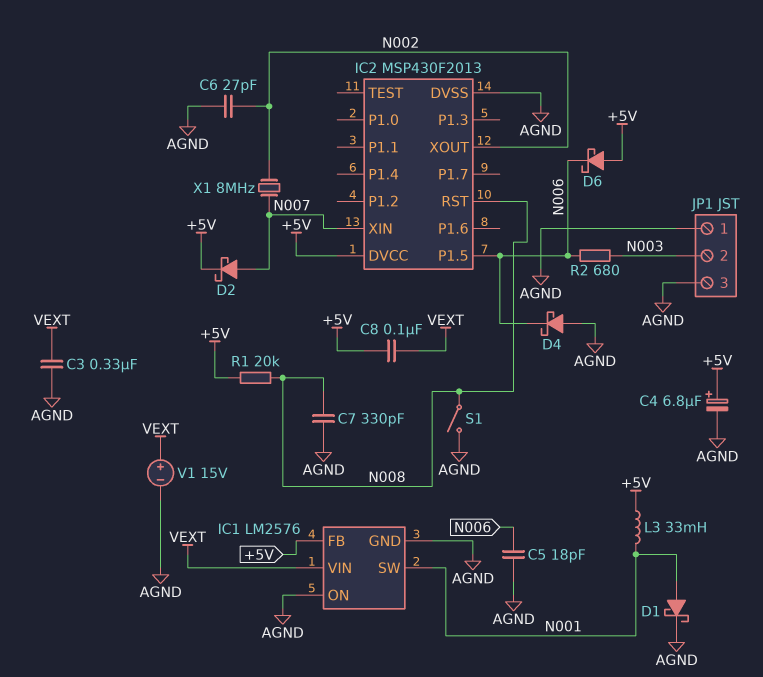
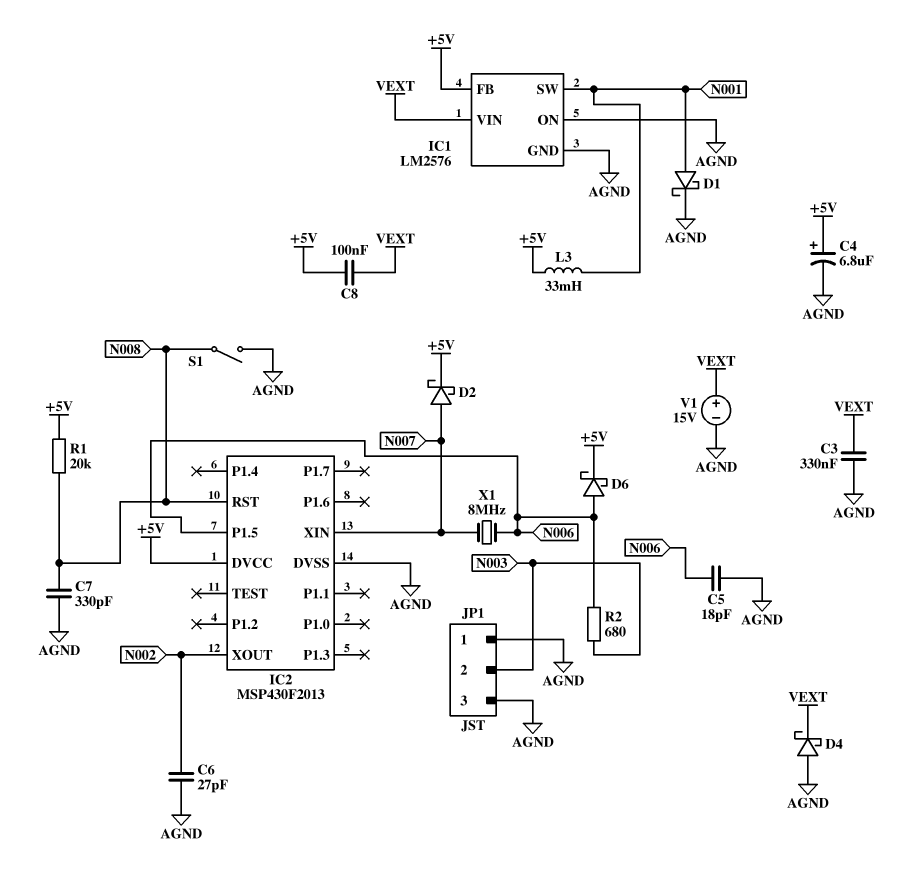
D4: schottky (A AGND, K N006) -> schottky (A AGND, K VEXT)
D6: schottky (A +5V, K N006) -> schottky (A N006, K +5V)
X1: 8MHz (N002, N007) -> 8MHz (N006, N007)

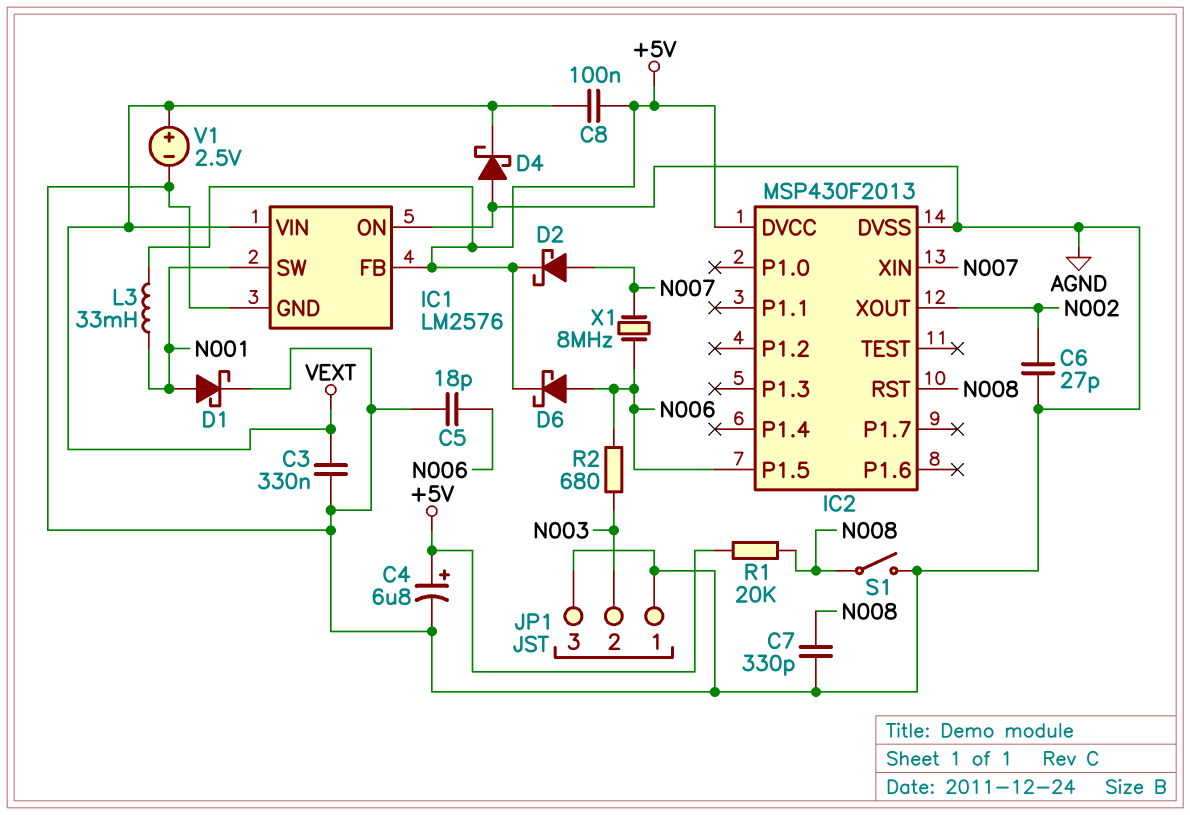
V1: 15V (plus VEXT, minus AGND) -> 2.5V (plus VEXT, minus AGND)

